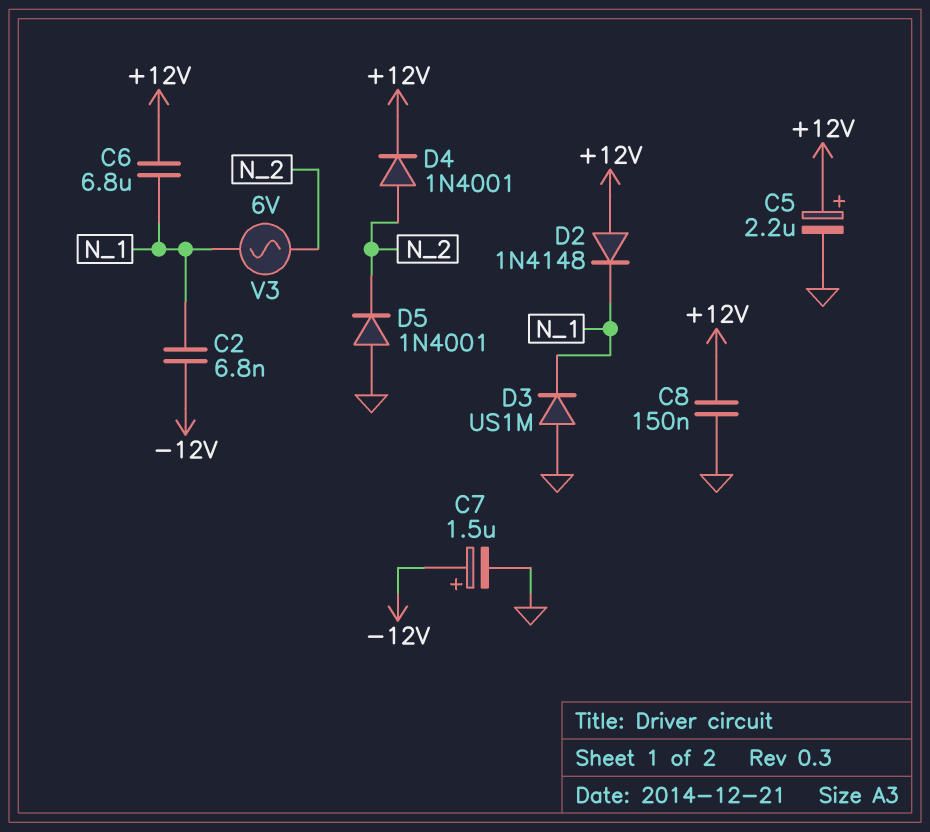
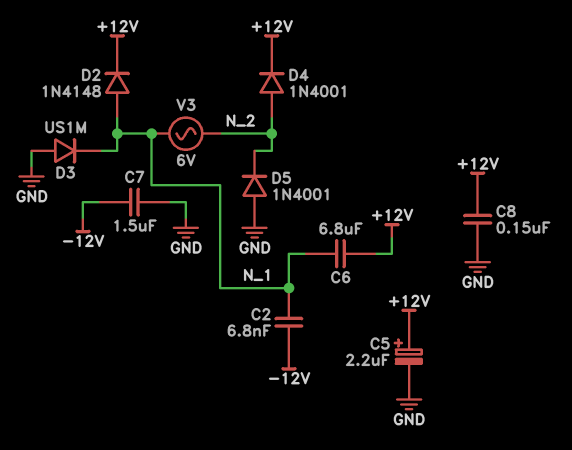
C7: 1.5uF (plus -12V, minus GND) -> 1.5uF (-12V, GND)
D2: diode 1N4148 (A +12V, K N_1) -> diode 1N4148 (A N_1, K +12V)

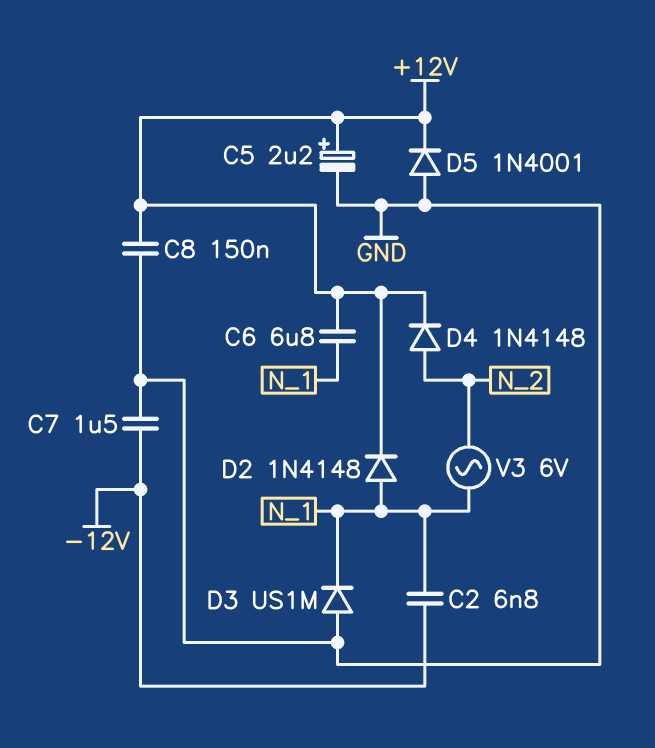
D4: diode 1N4001 (A N_2, K +12V) -> diode 1N4148 (A N_2, K +12V)
D5: diode 1N4001 (A GND, K N_2) -> diode 1N4001 (A GND, K +12V)

